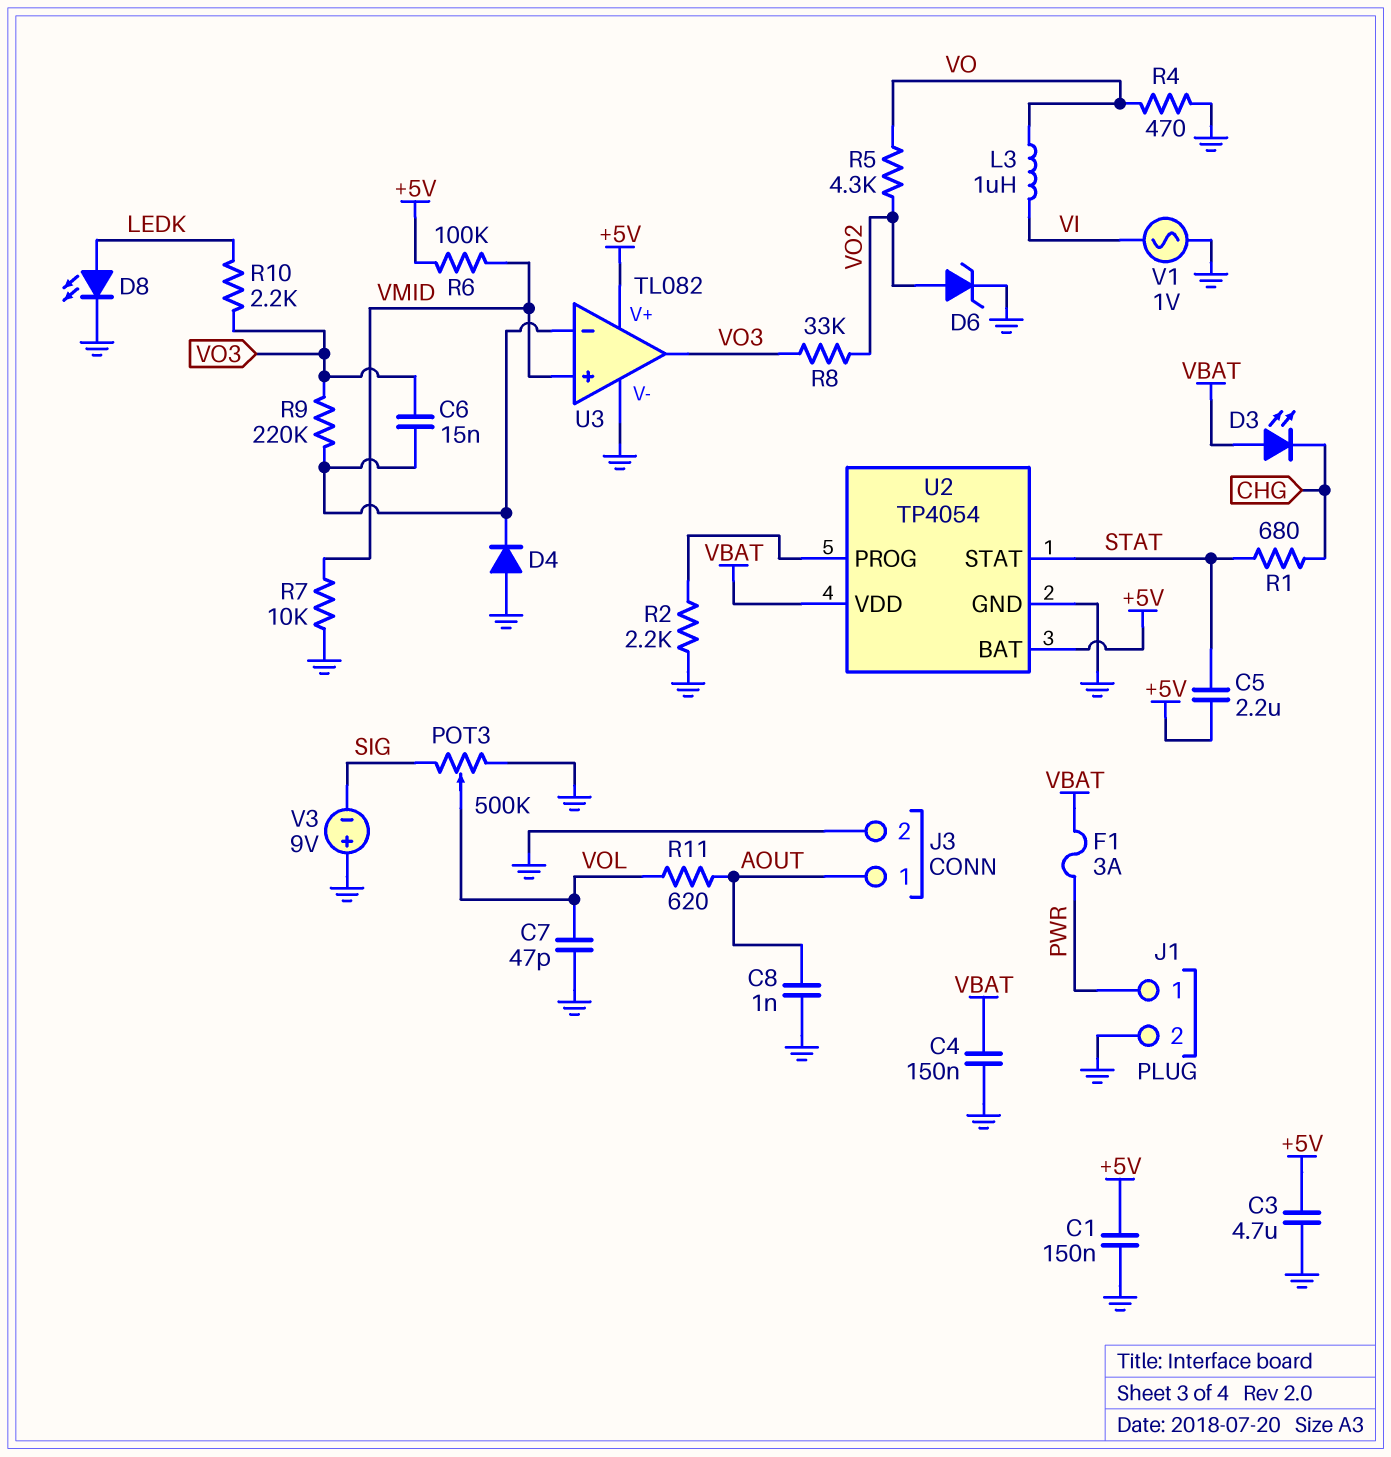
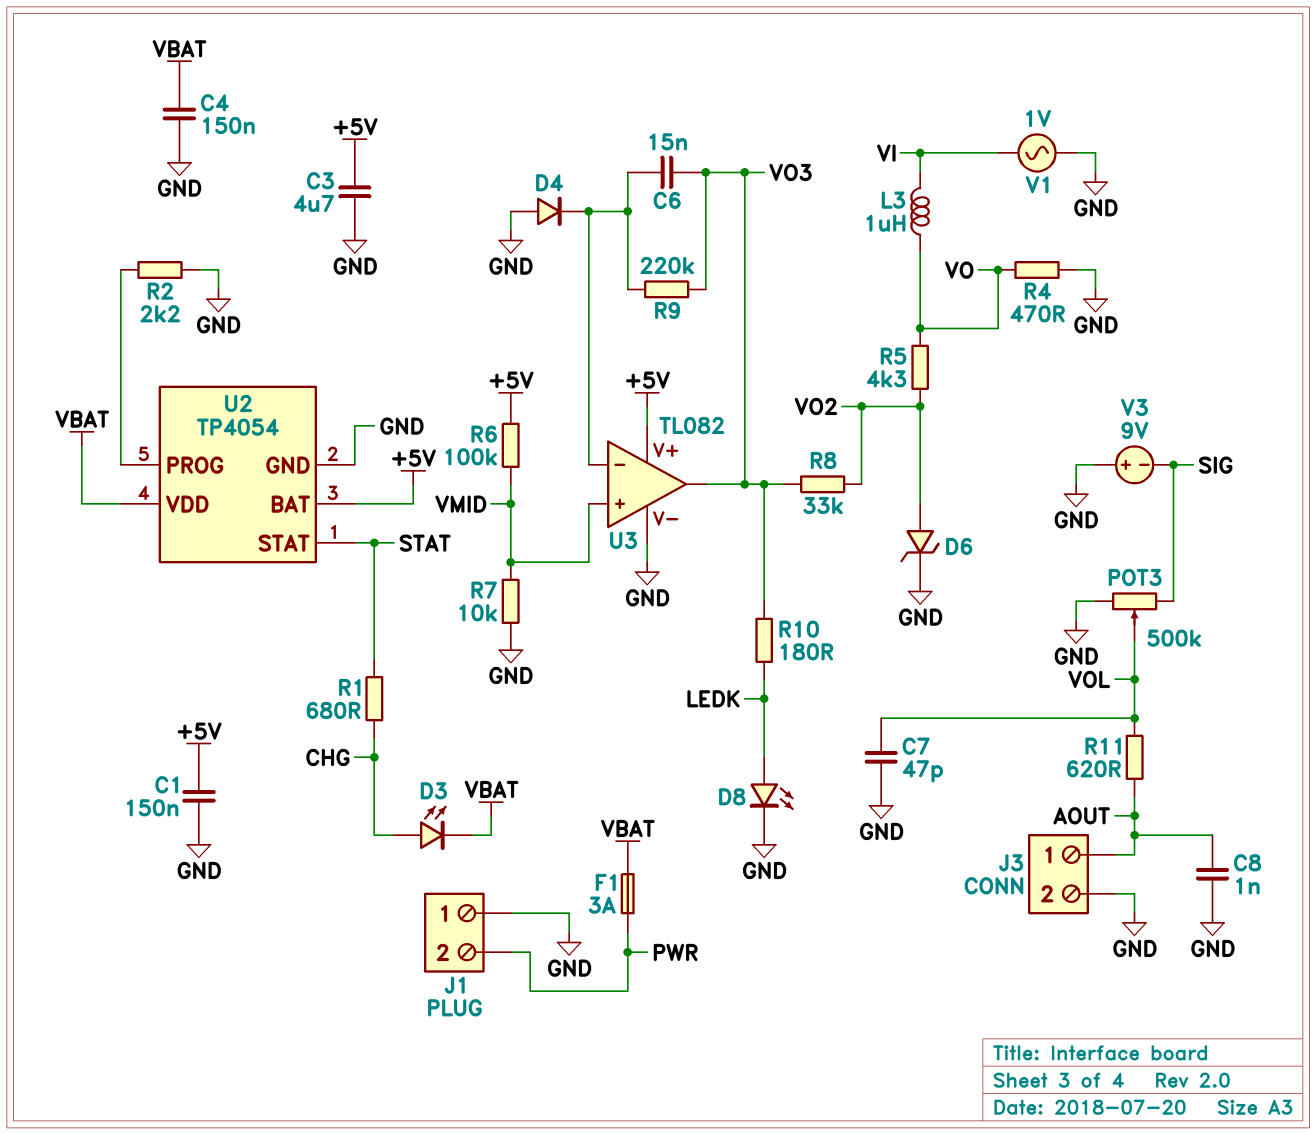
C5: 2.2uF (+5V, STAT) -> none
D3: LED (A VBAT, K CHG) -> LED (A CHG, K VBAT)
J1 pin 1: PWR -> GND
J1 pin 2: GND -> PWR
R10: 2.2k (LEDK, VO3) -> 180 (LEDK, VO3)

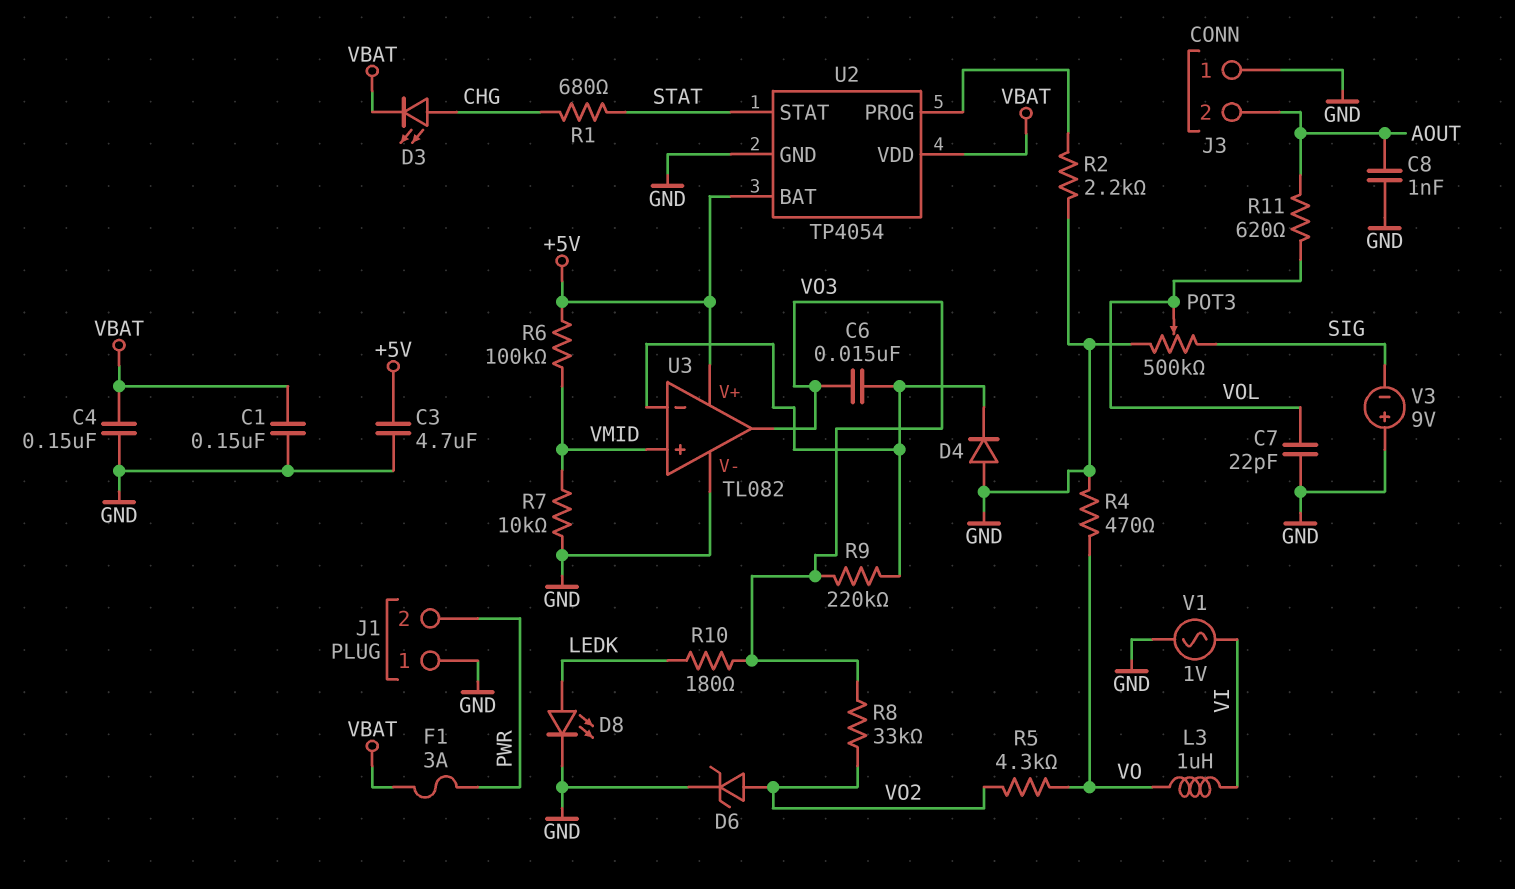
C1: 150nF (+5V, GND) -> 150nF (GND, VBAT)
C7: 47pF (GND, VOL) -> 22pF (GND, VOL)
J3 pin 1: AOUT -> GND
J3 pin 2: GND -> AOUT

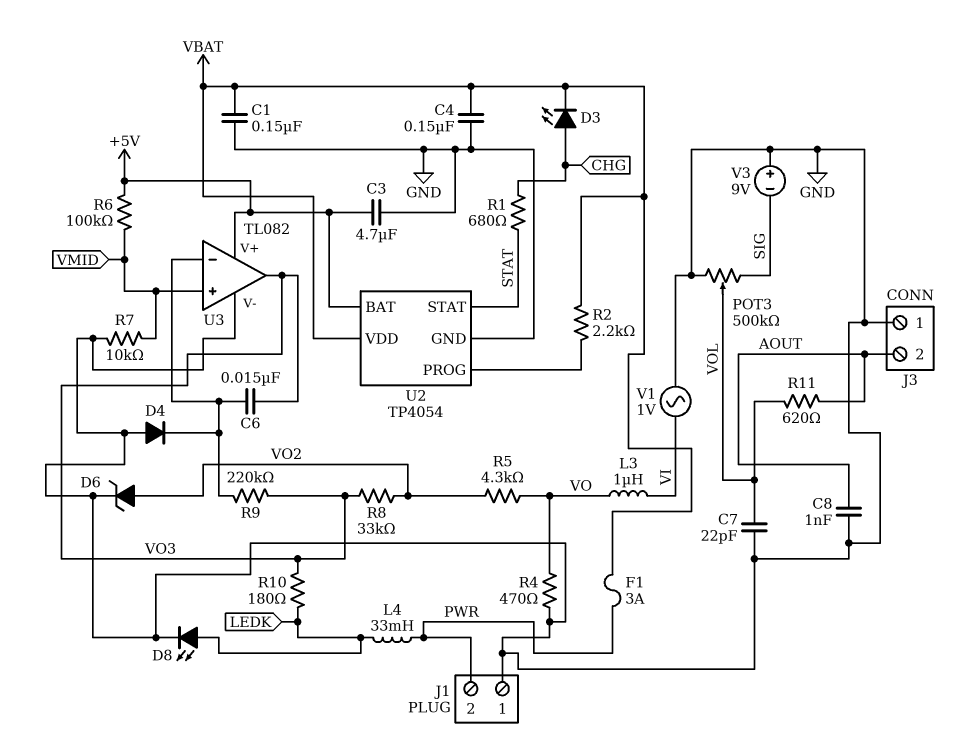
L4: none -> 33mH (LEDK, PWR)
R2: 2.2k (GND, U2/PROG) -> 2.2k (U2/PROG, VBAT)

